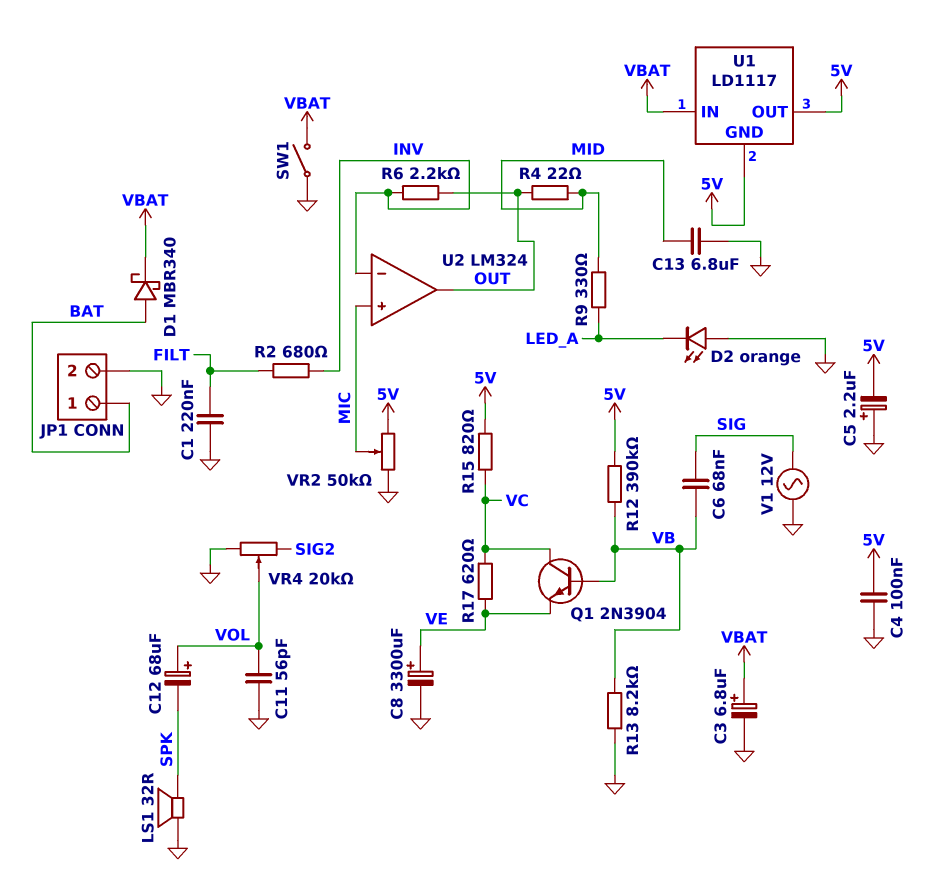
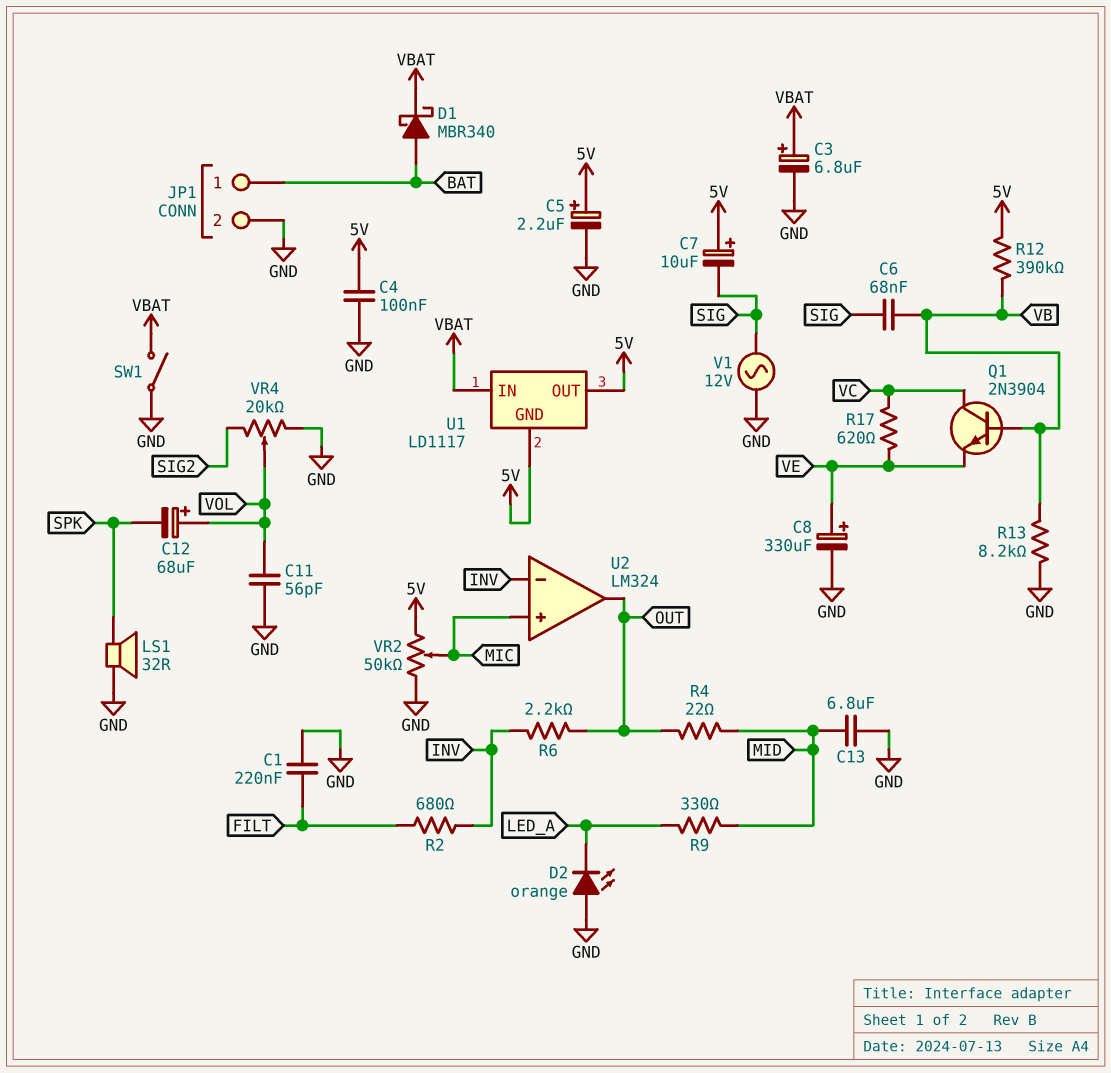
C5: 2.2uF (plus GND, minus 5V) -> 2.2uF (plus 5V, minus GND)
C7: none -> 10uF (plus 5V, minus SIG)
C8: 3300uF (plus VE, minus GND) -> 330uF (plus VE, minus GND)
R15: 820 (5V, VC) -> none

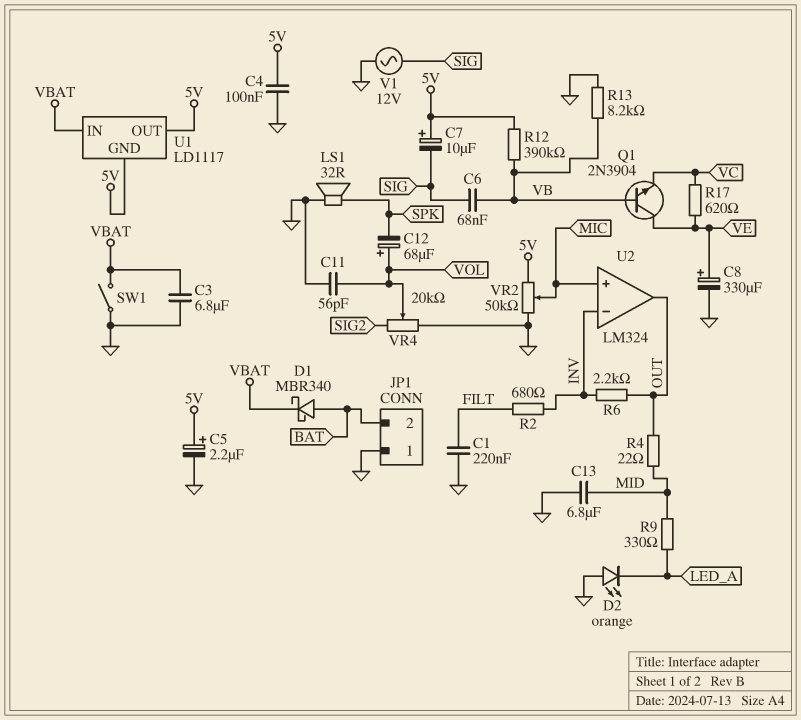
C3: 6.8uF (plus VBAT, minus GND) -> 6.8uF (GND, VBAT)
JP1 pin 1: BAT -> GND
JP1 pin 2: GND -> BAT
Q1: NPN 2N3904 (B VB, C VC, E VE) -> NPN 2N3904 (B VB, C VE, E VC)

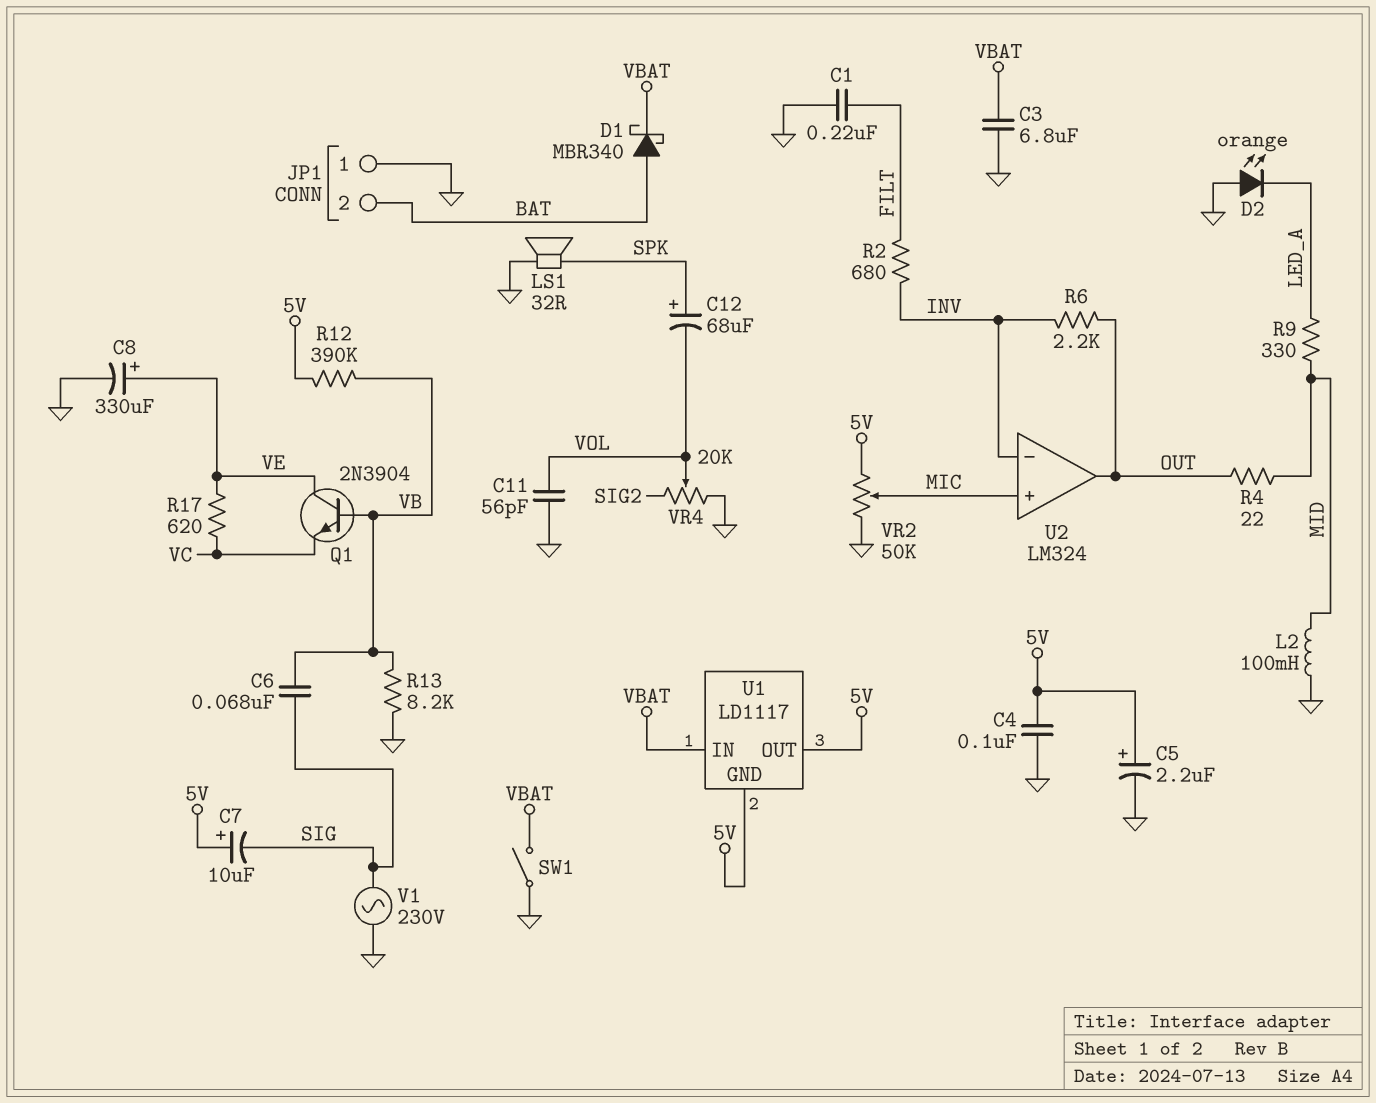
C12: 68uF (plus VOL, minus SPK) -> 68uF (plus SPK, minus VOL)
C13: 6.8uF (GND, MID) -> none
L2: none -> 100mH (GND, MID)
V1: AC 12V (GND, SIG) -> AC 230V (GND, SIG)

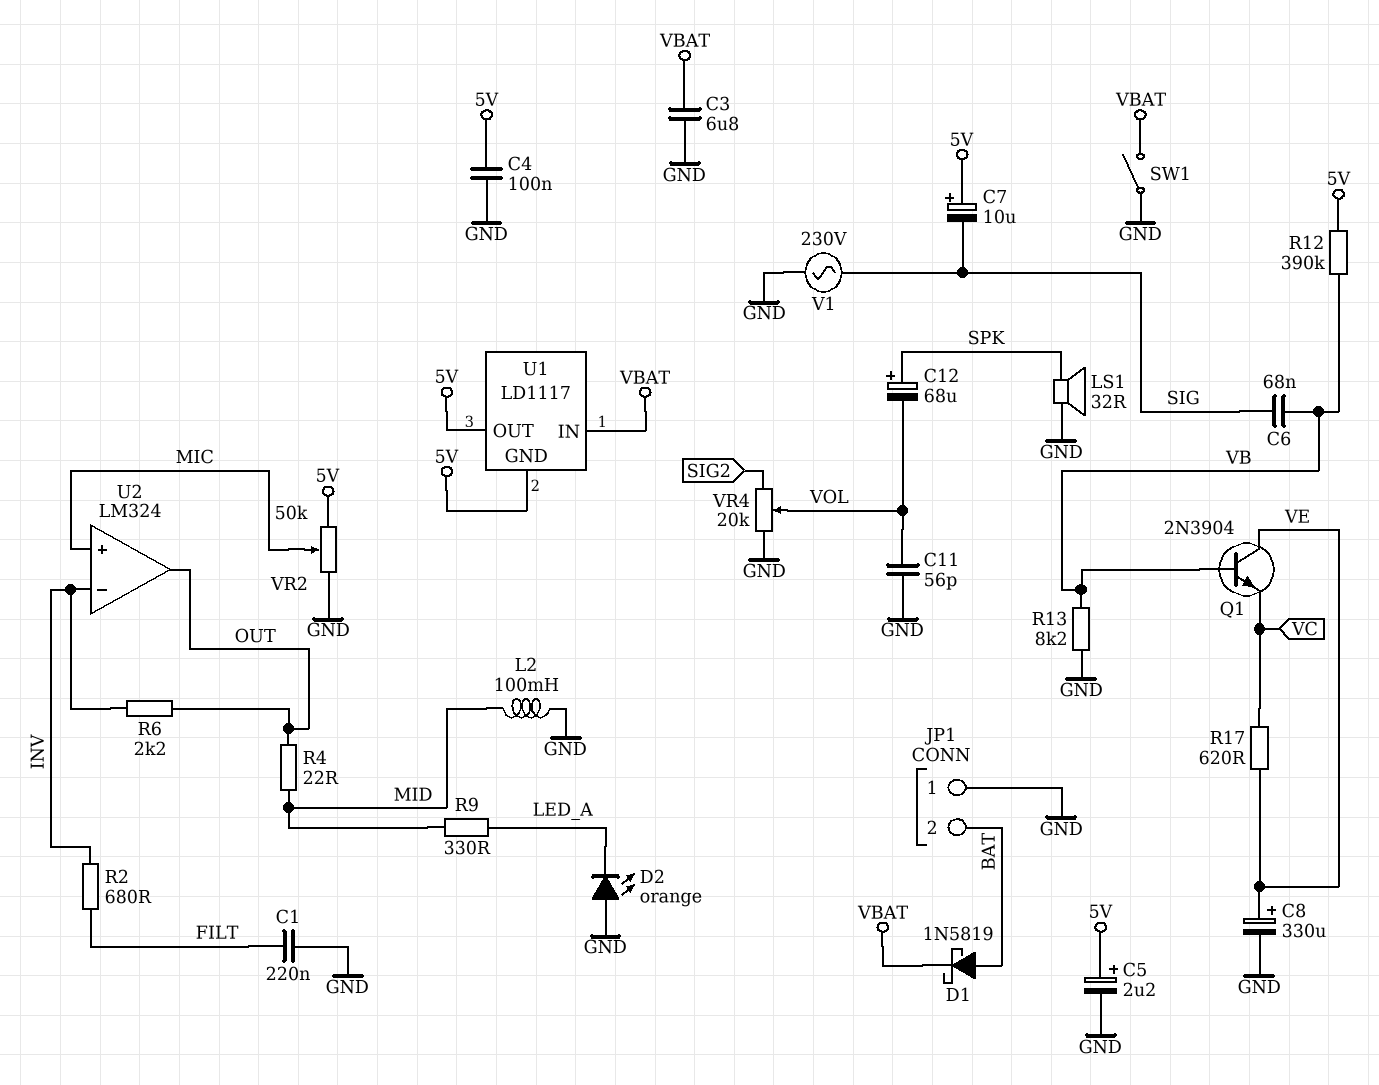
D1: schottky MBR340 (A BAT, K VBAT) -> schottky 1N5819 (A BAT, K VBAT)

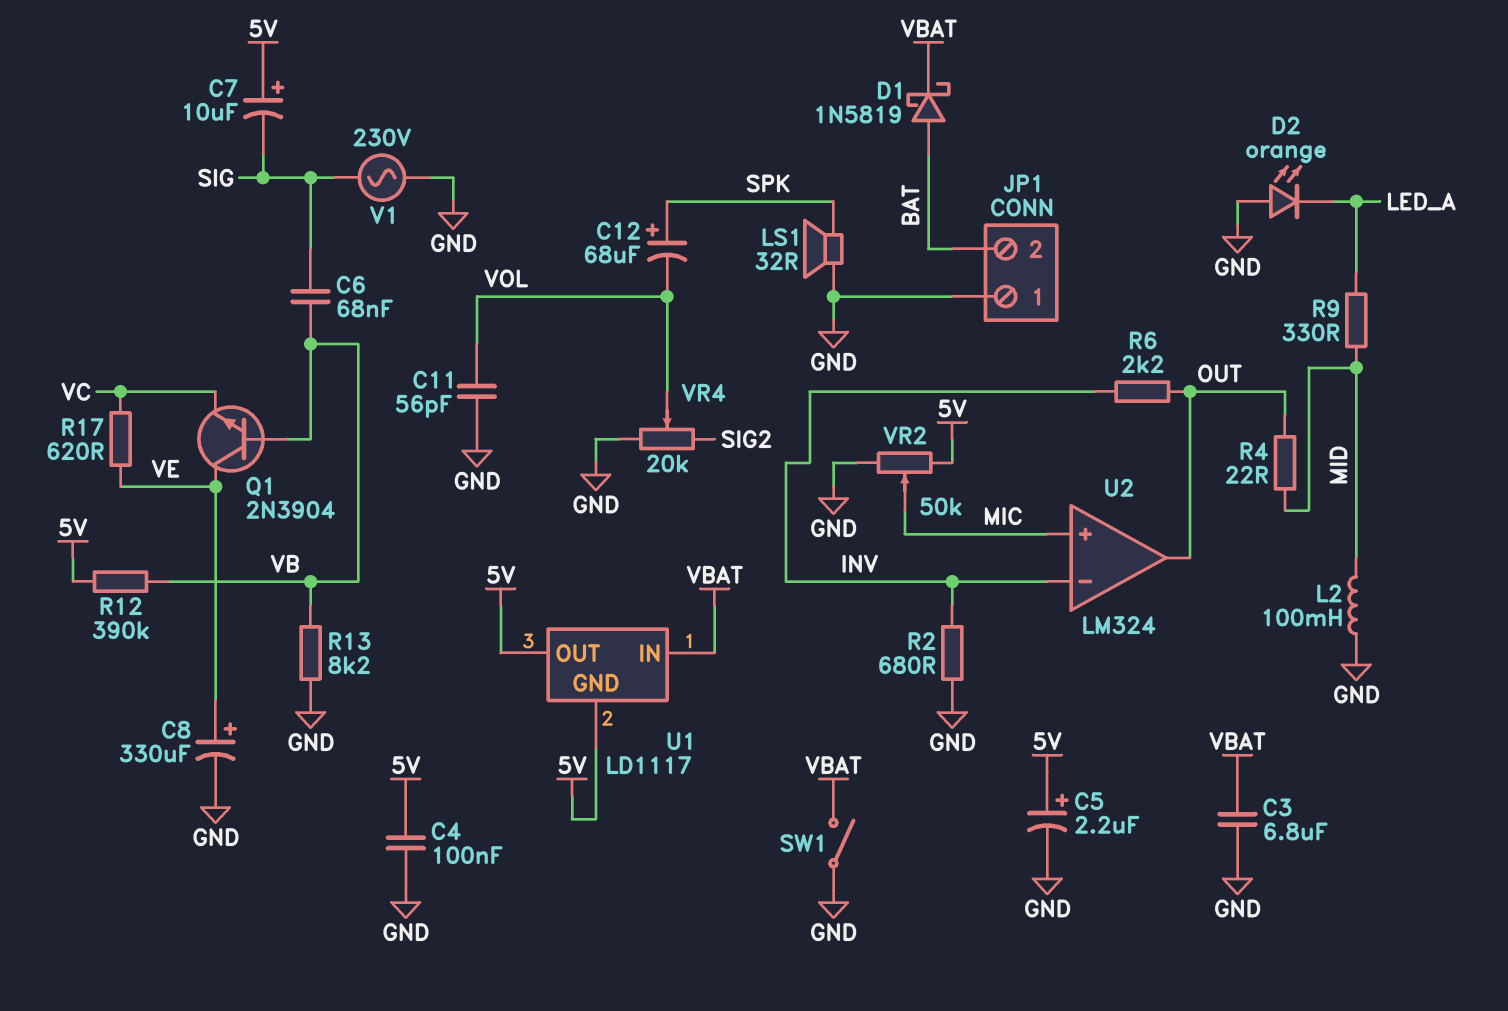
C1: 220nF (FILT, GND) -> none
R2: 680 (FILT, INV) -> 680 (GND, INV)

